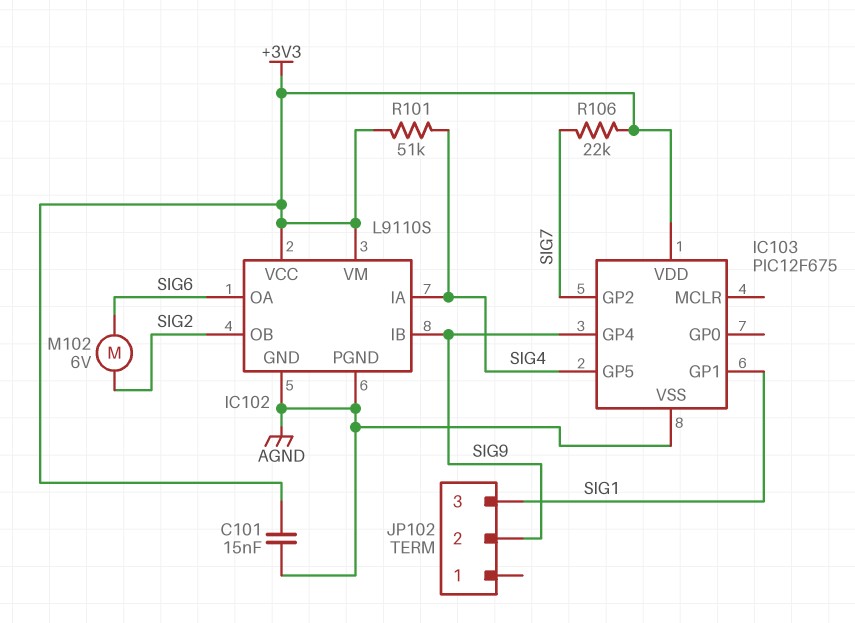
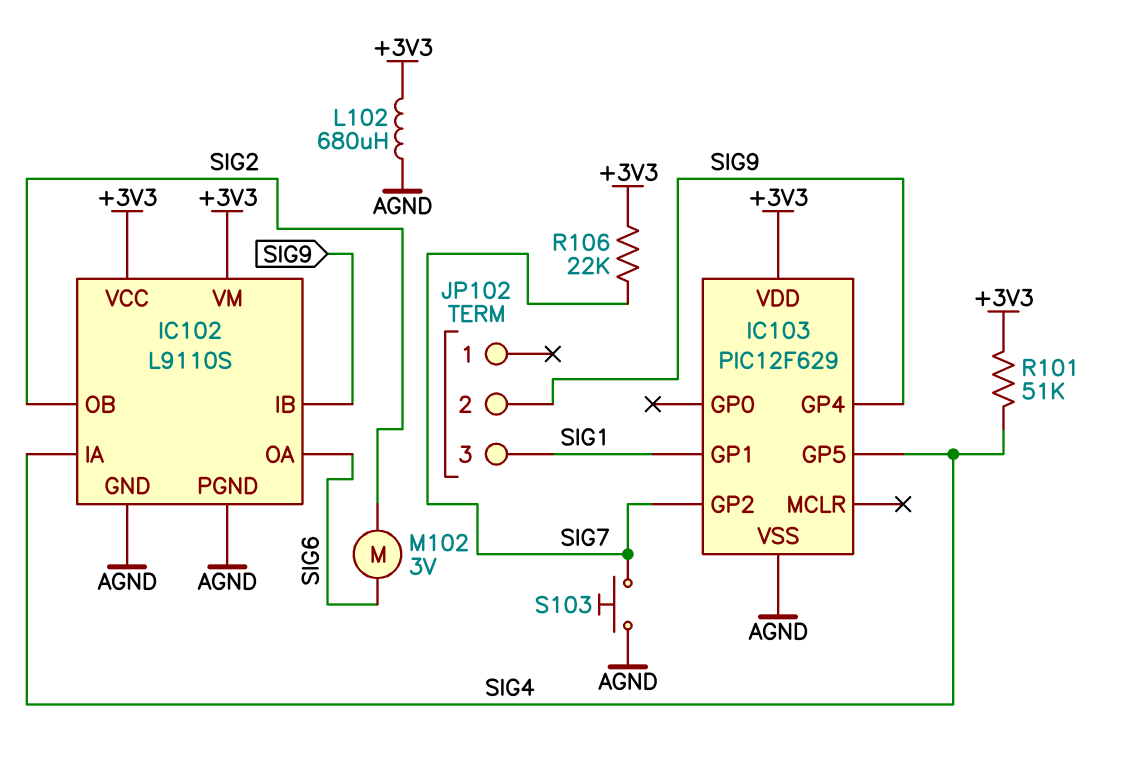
C101: 15nF (+3V3, AGND) -> none
IC103: PIC12F675 -> PIC12F629
L102: none -> 680uH (+3V3, AGND)
M102: motor 6V (SIG2, SIG6) -> motor 3V (SIG2, SIG6)
S103: none -> button (AGND, SIG7)

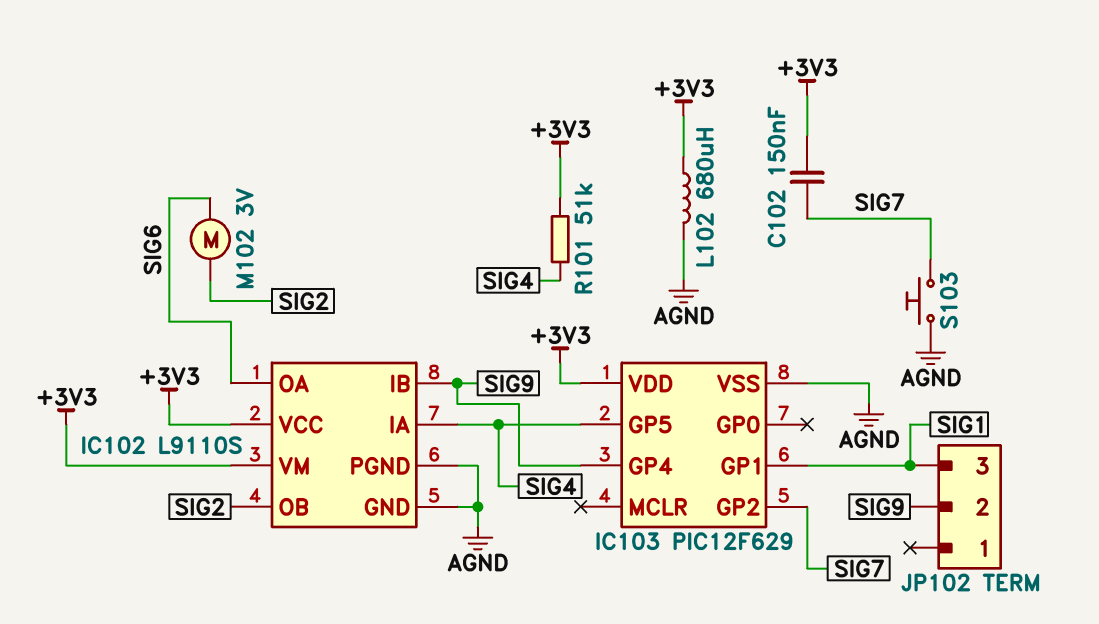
C102: none -> 150nF (+3V3, SIG7)
R106: 22k (+3V3, SIG7) -> none

